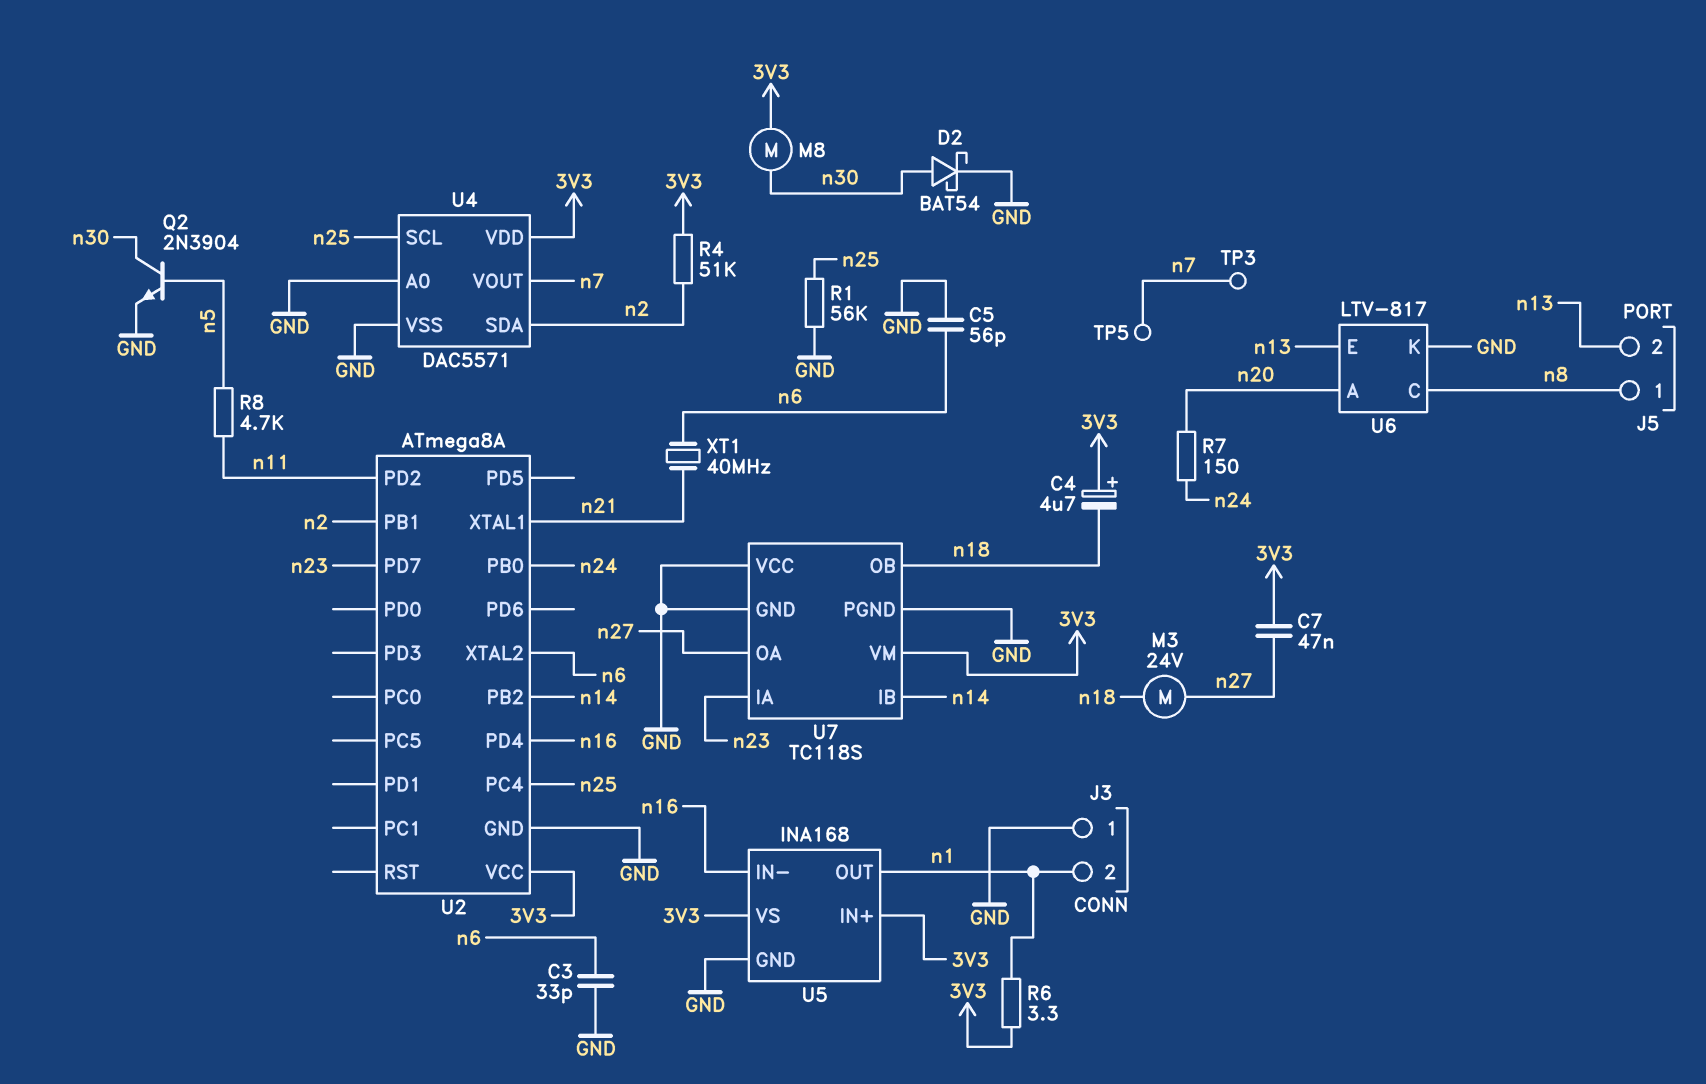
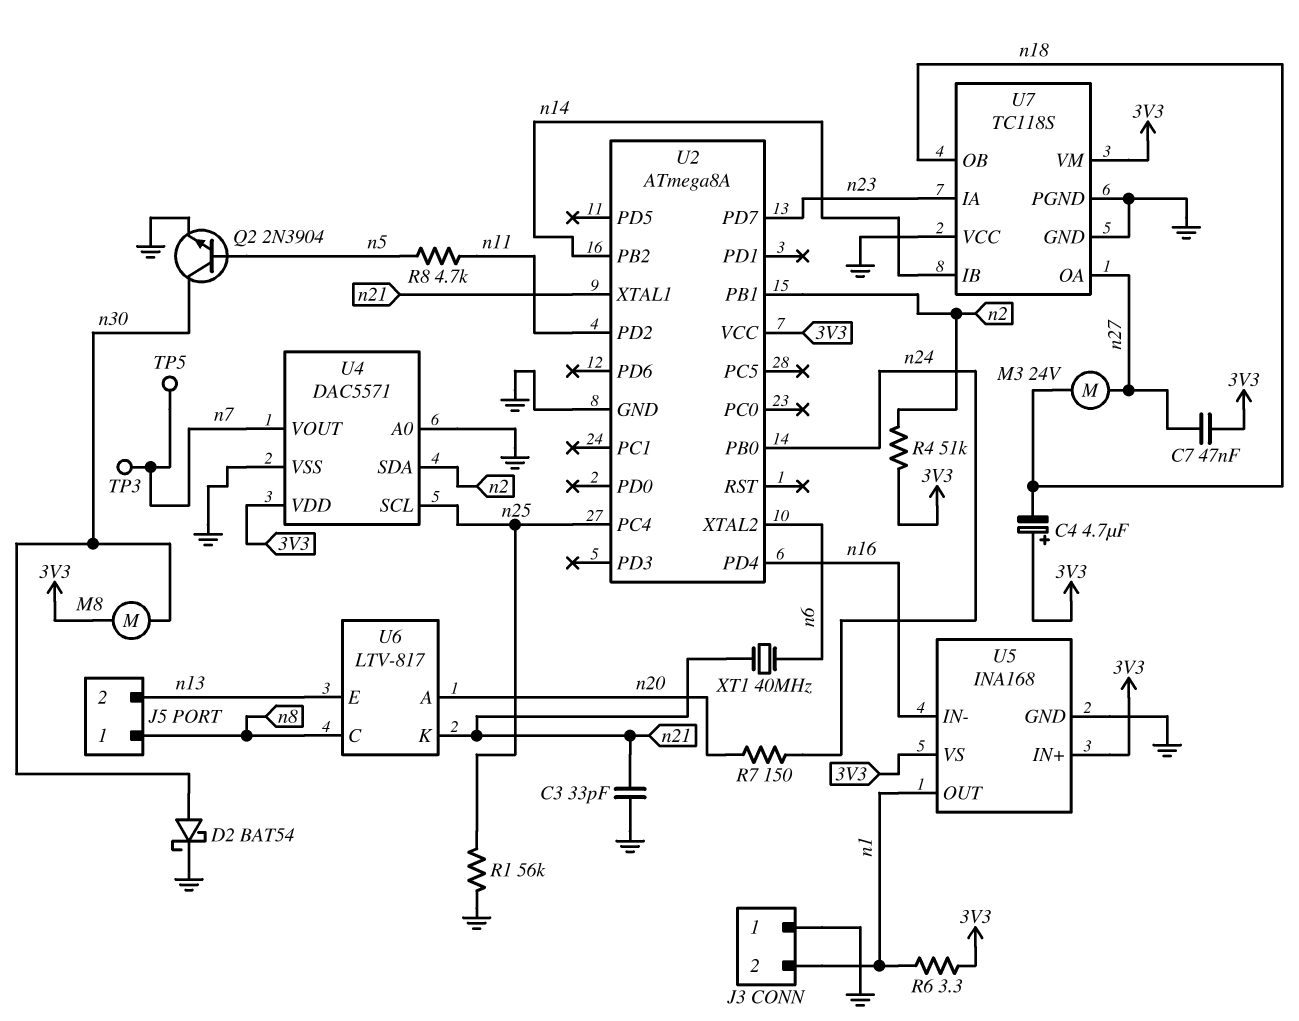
C3: 33pF (GND, n6) -> 33pF (GND, n21)
C5: 56pF (GND, n6) -> none
U6 pin K: GND -> n21

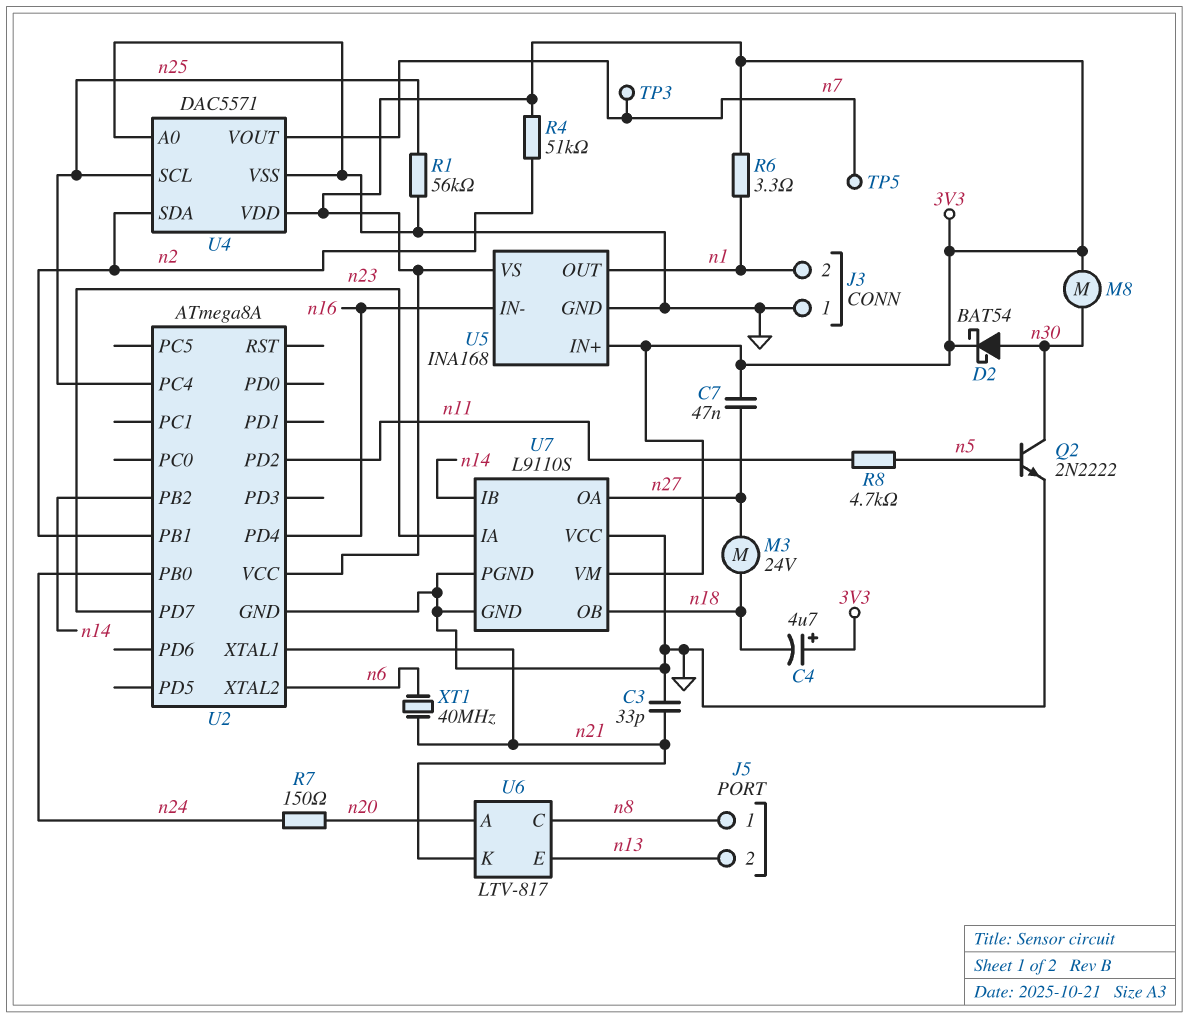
D2: schottky BAT54 (A n30, K GND) -> schottky BAT54 (A n30, K 3V3)
Q2: NPN 2N3904 (B n5, C n30, E GND) -> NPN 2N2222 (B n5, C n30, E GND)
U7: TC118S -> L9110S

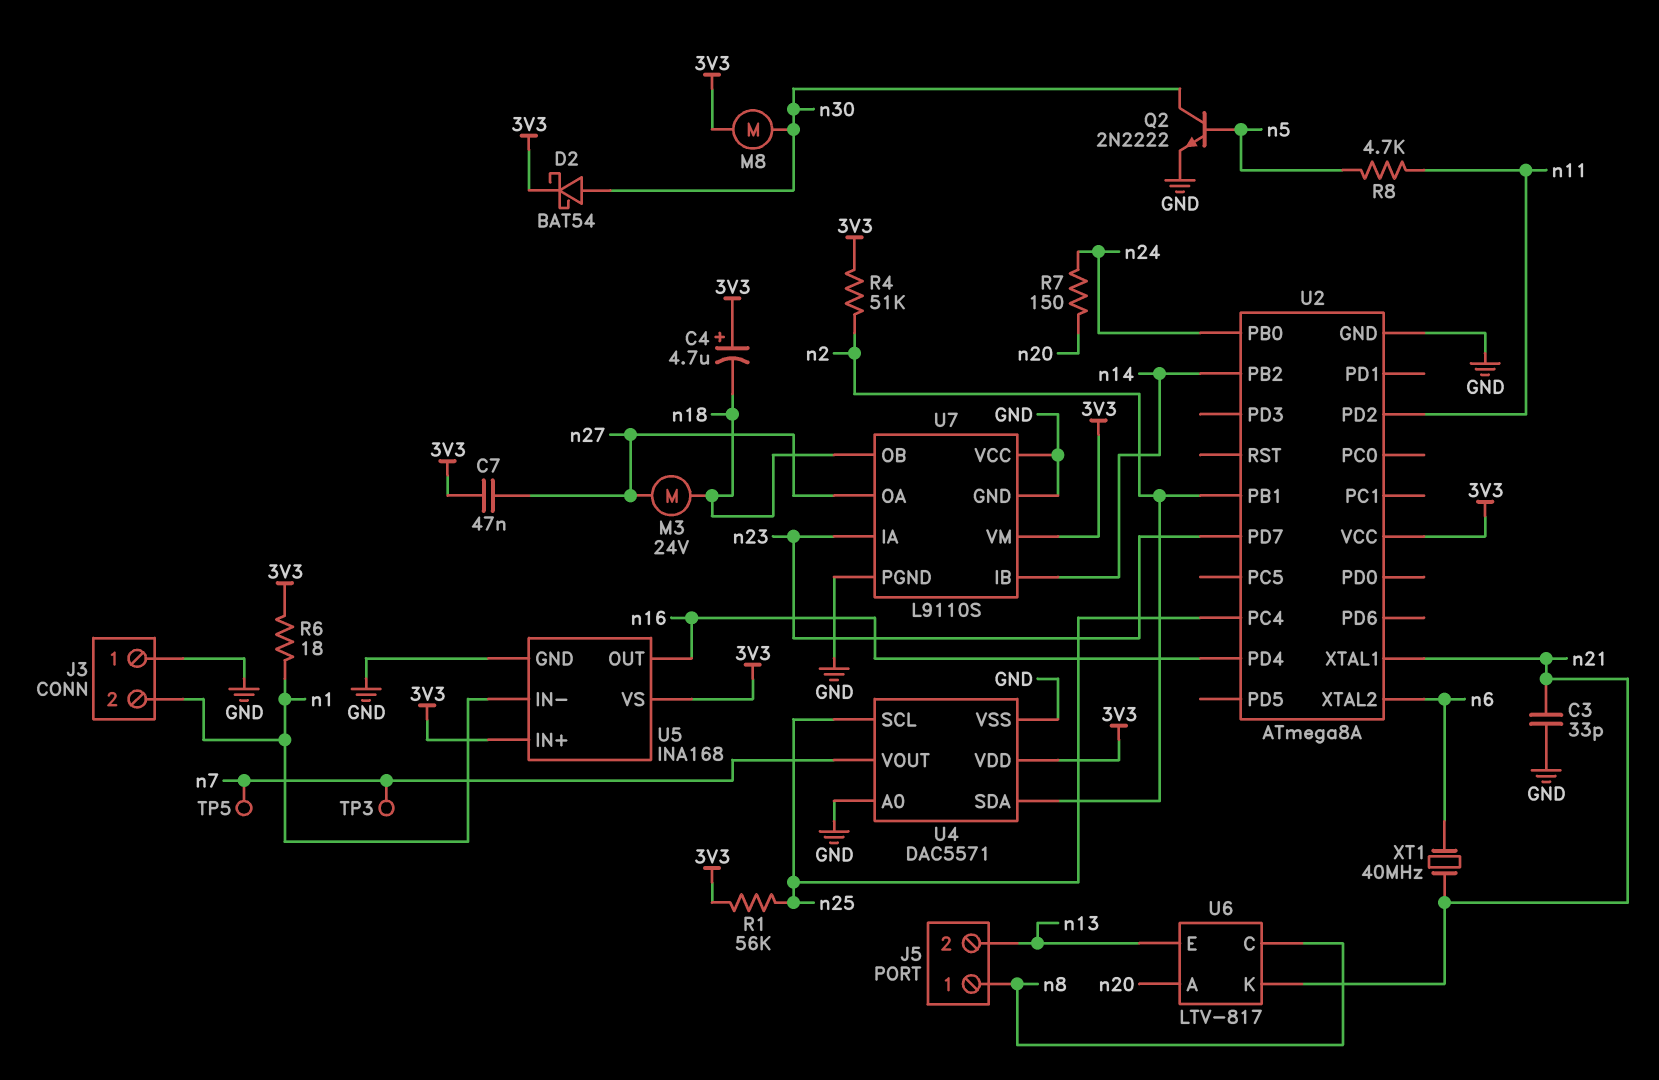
R1: 56k (GND, n25) -> 56k (3V3, n25)
R6: 3.3 (3V3, n1) -> 18 (3V3, n1)
U5 pin IN-: n16 -> n1
U5 pin OUT: n1 -> n16

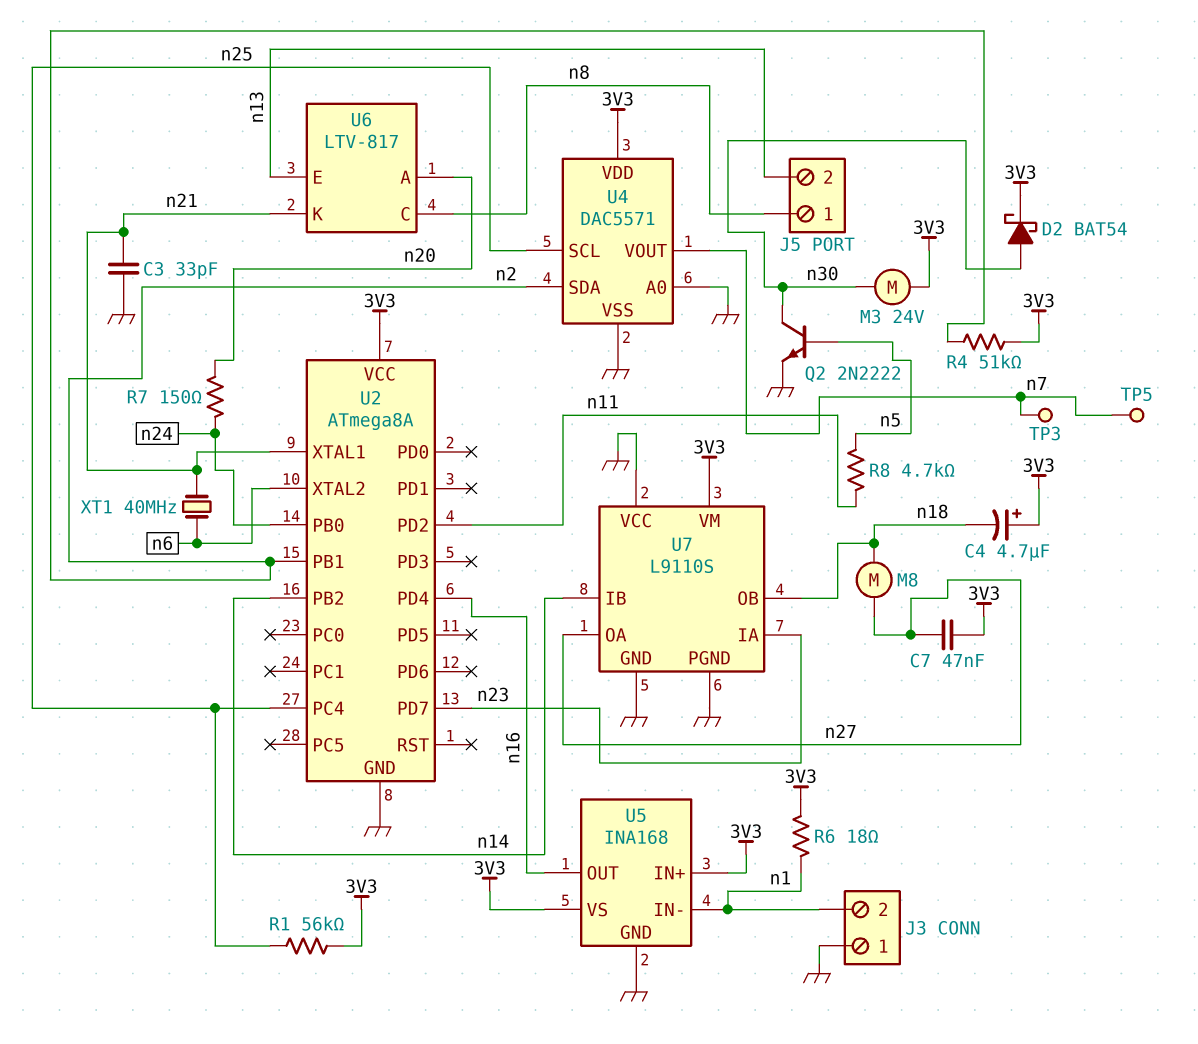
M3: motor 24V (n18, n27) -> motor 24V (3V3, n30)
M8: motor (3V3, n30) -> motor (n18, n27)

